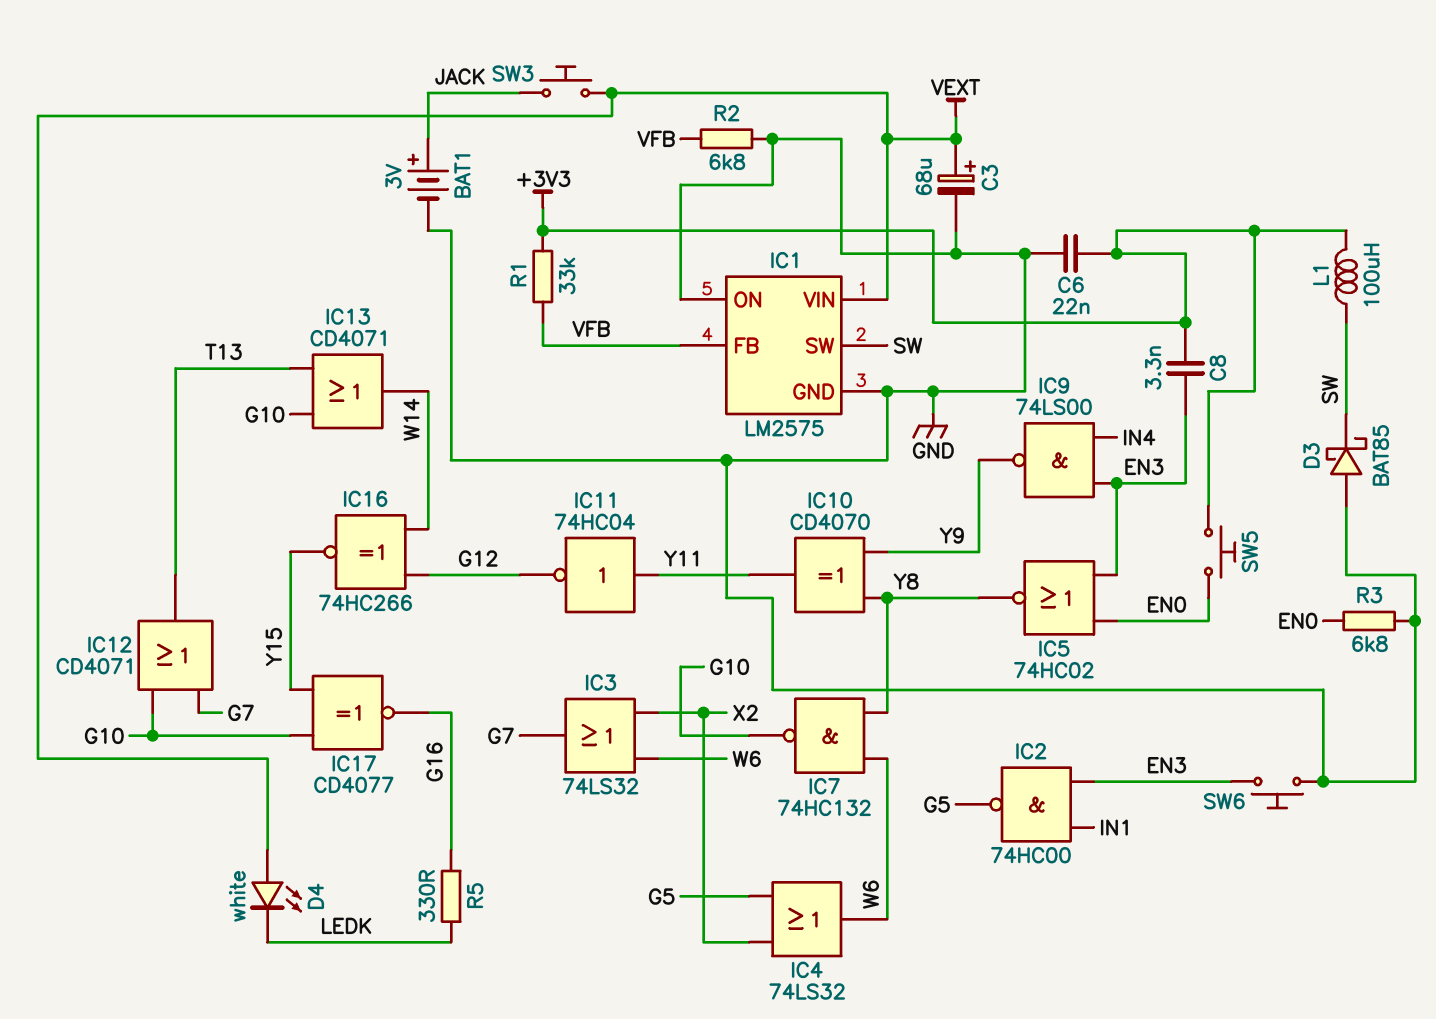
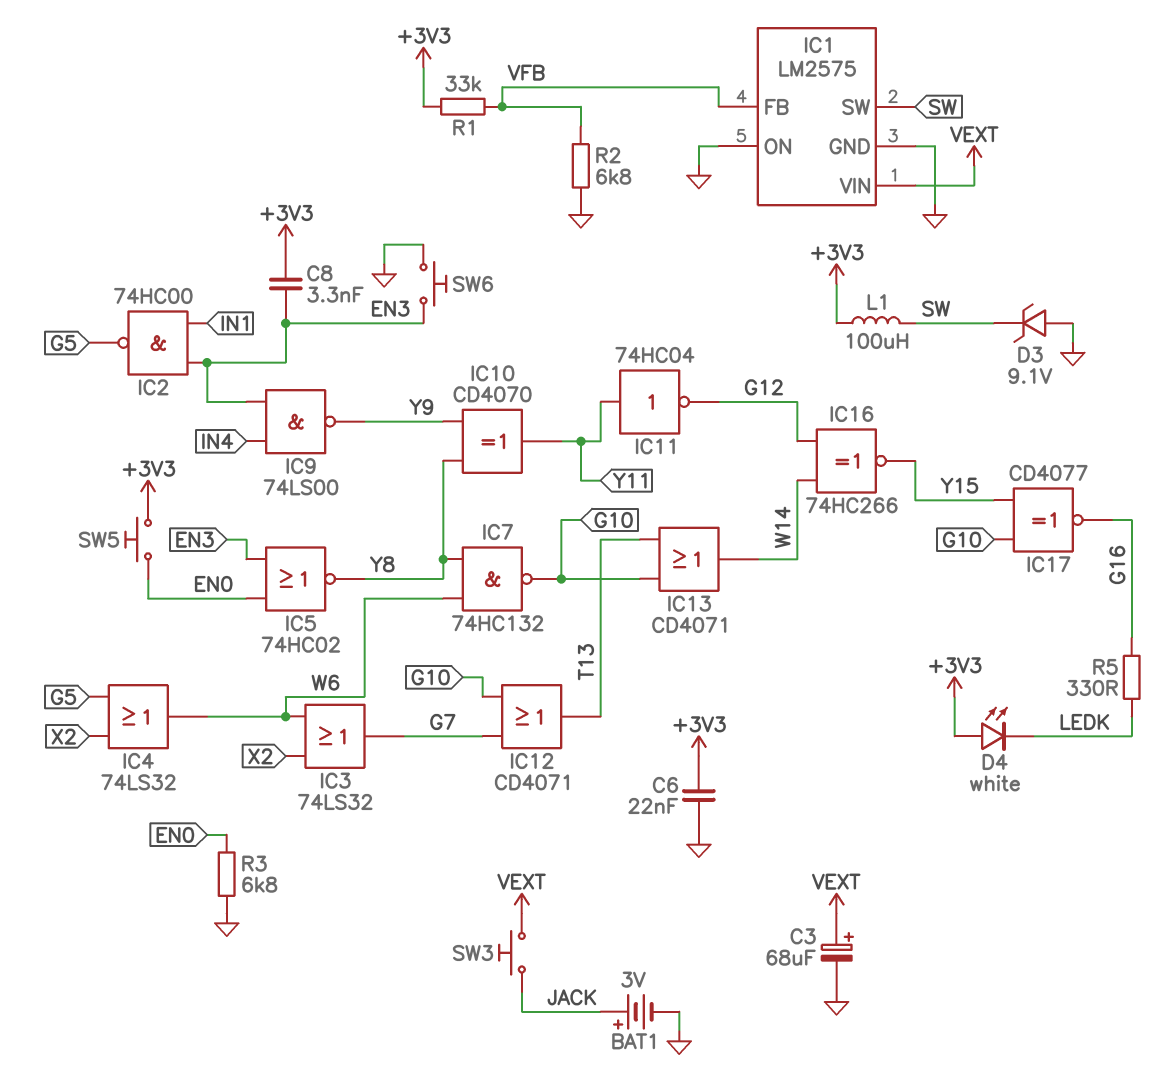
D3: schottky BAT85 (A GND, K SW) -> zener 9.1V (A GND, K SW)
D4: LED white (A VEXT, K LEDK) -> LED white (A +3V3, K LEDK)

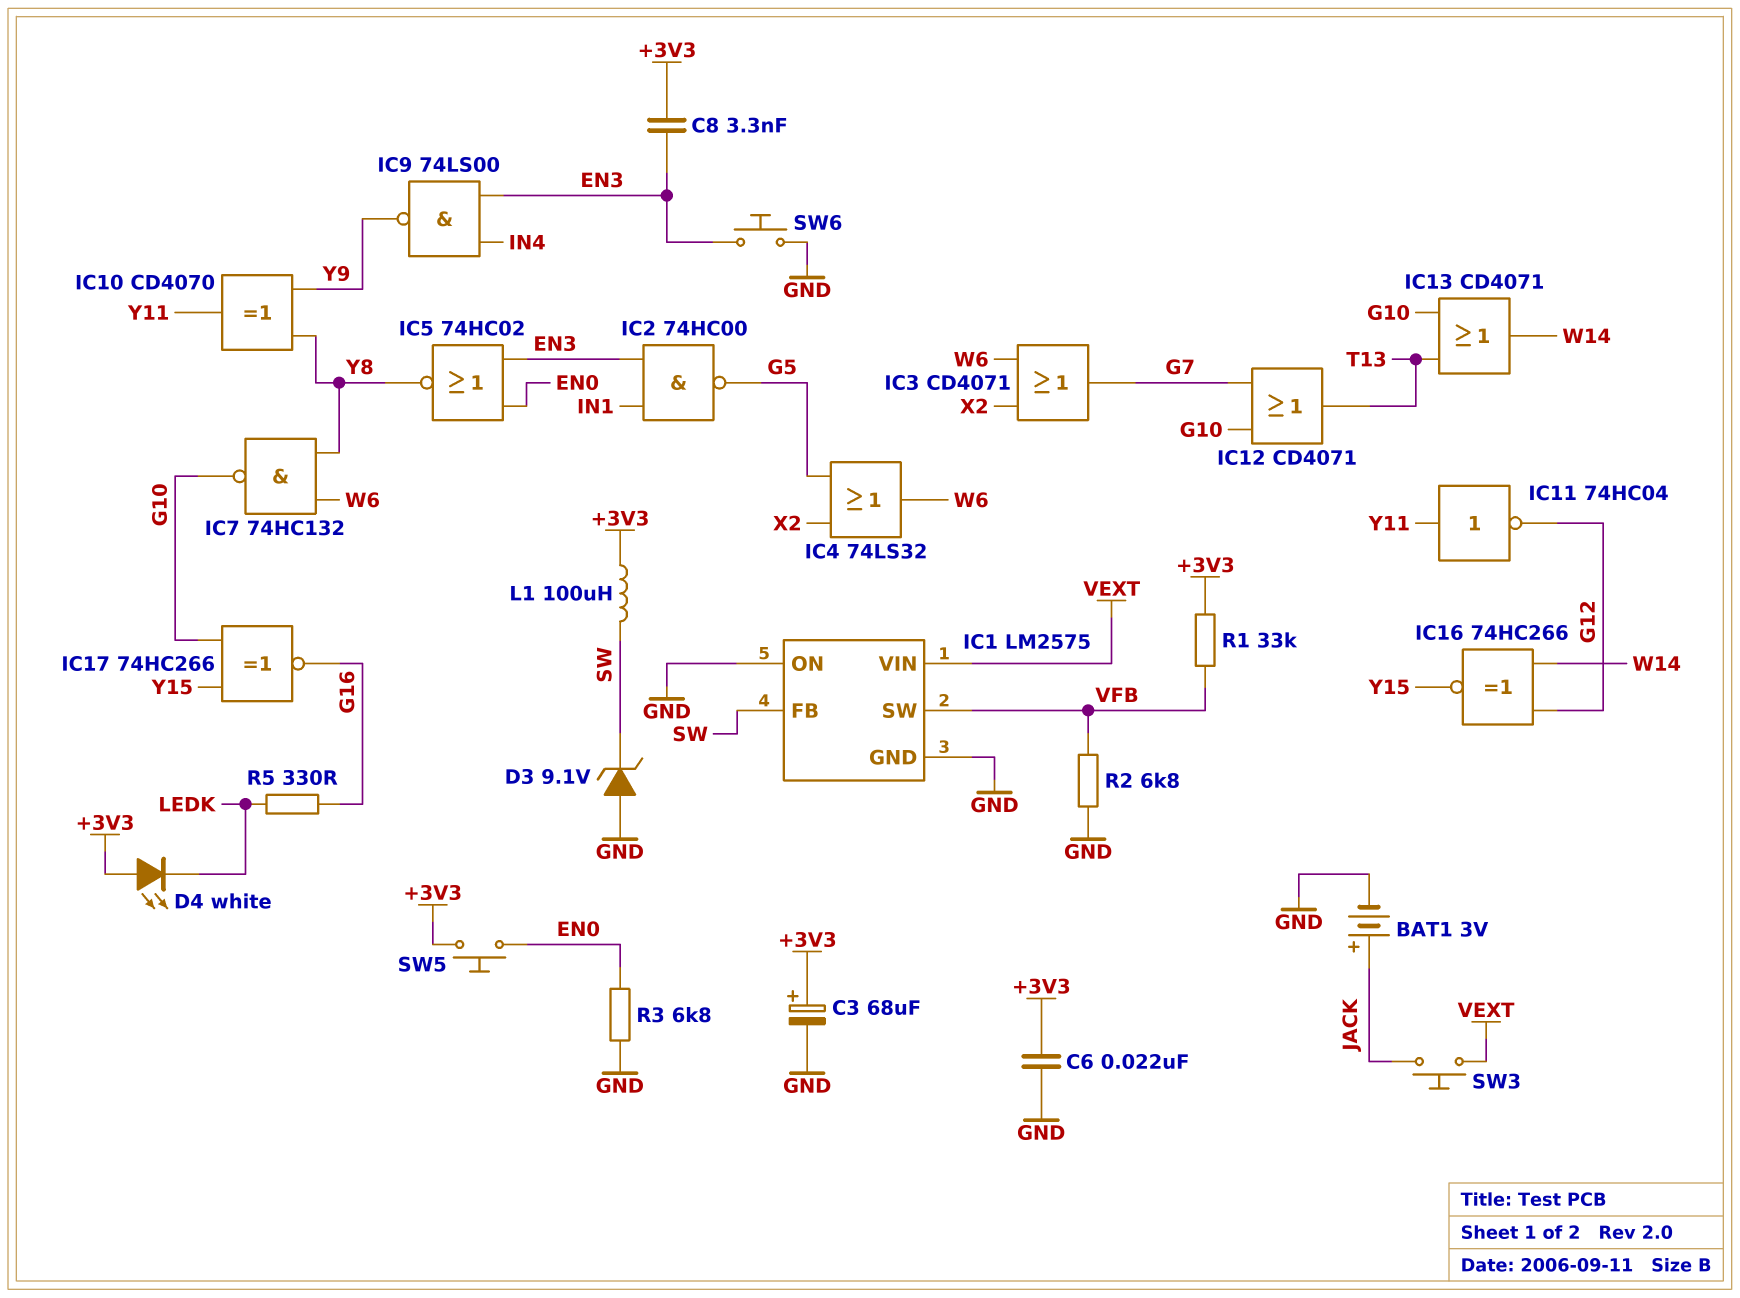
C3: 68uF (plus VEXT, minus GND) -> 68uF (plus +3V3, minus GND)
IC1 pin FB: VFB -> SW
IC1 pin SW: SW -> VFB
IC3: OR 74LS32 (in W6, in X2, out G7) -> OR CD4071 (in W6, in X2, out G7)
IC17: XNOR CD4077 (in G10, in Y15, out G16) -> XNOR 74HC266 (in G10, in Y15, out G16)

